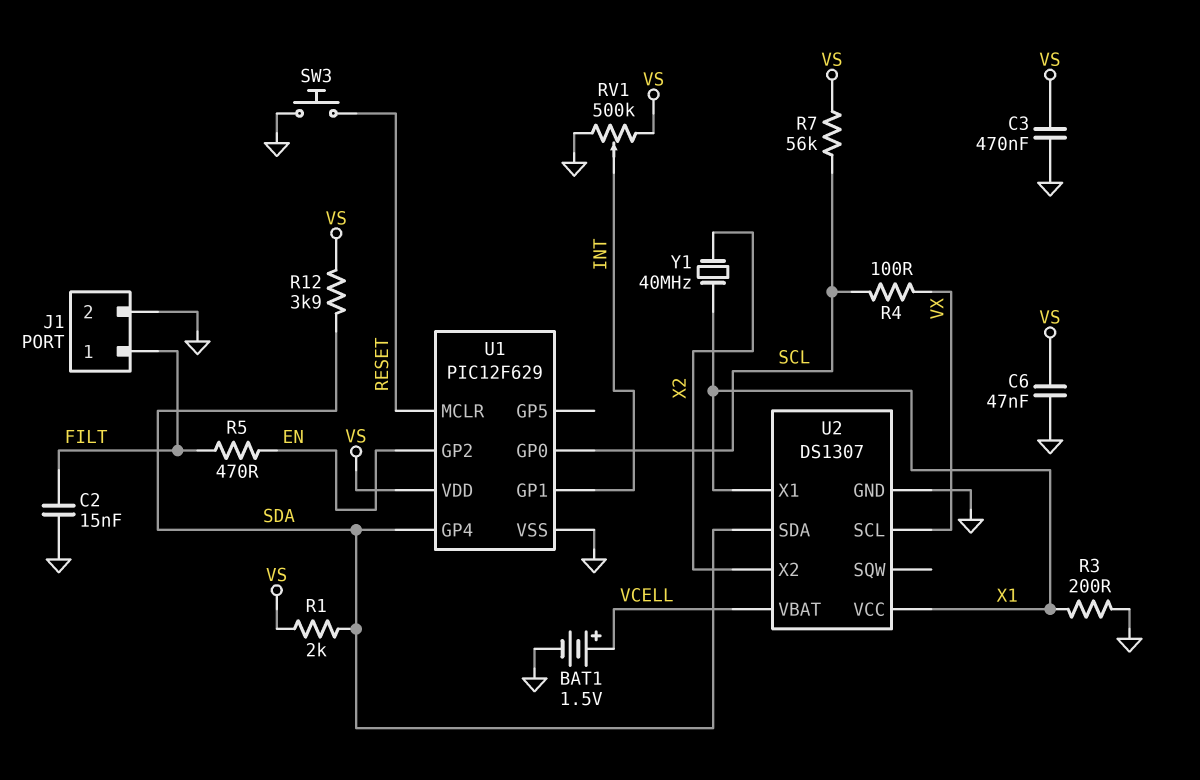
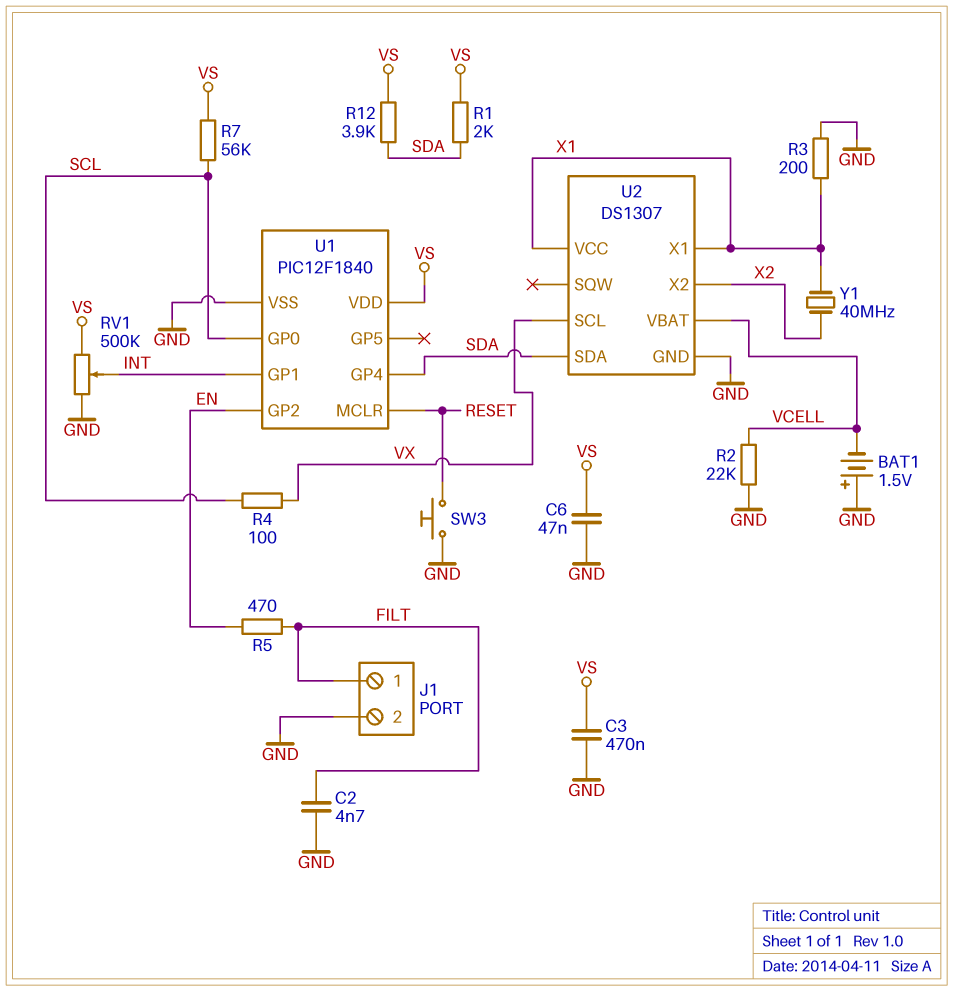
BAT1: 1.5V (plus VCELL, minus GND) -> 1.5V (plus GND, minus VCELL)
C2: 15nF (FILT, GND) -> 4.7nF (FILT, GND)
R2: none -> 22k (GND, VCELL)
U1: PIC12F629 -> PIC12F1840

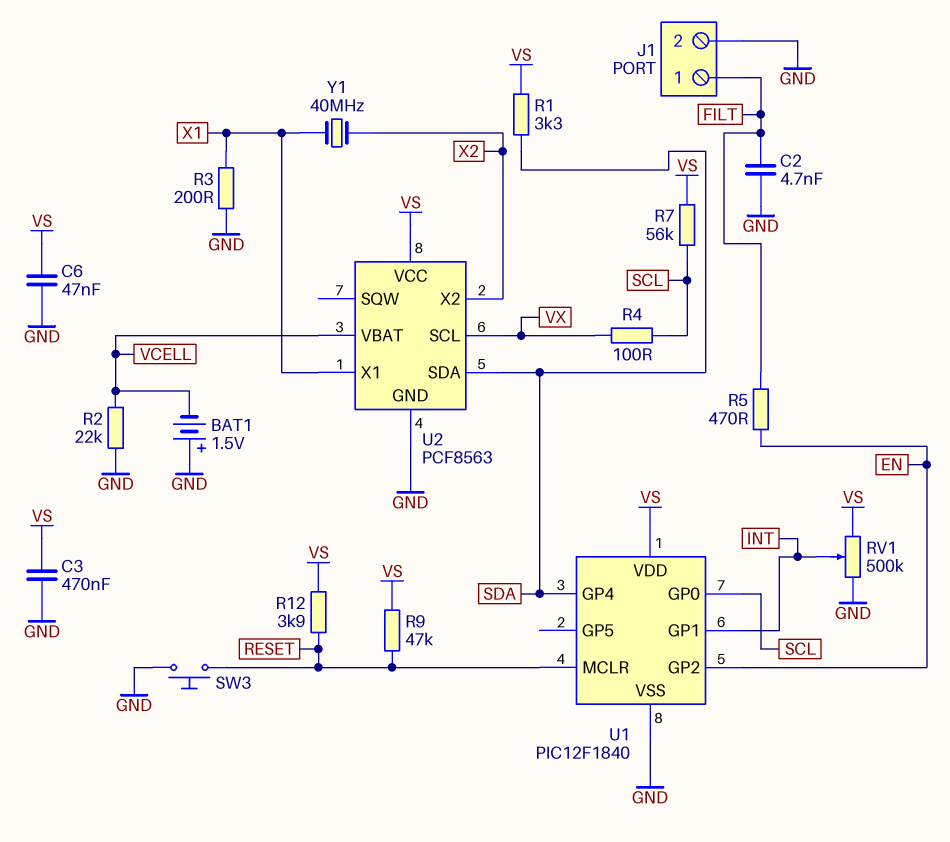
R1: 2k (SDA, VS) -> 3.3k (SDA, VS)
R9: none -> 47k (RESET, VS)
R12: 3.9k (SDA, VS) -> 3.9k (RESET, VS)
U2: DS1307 -> PCF8563
U2 pin VCC: X1 -> VS

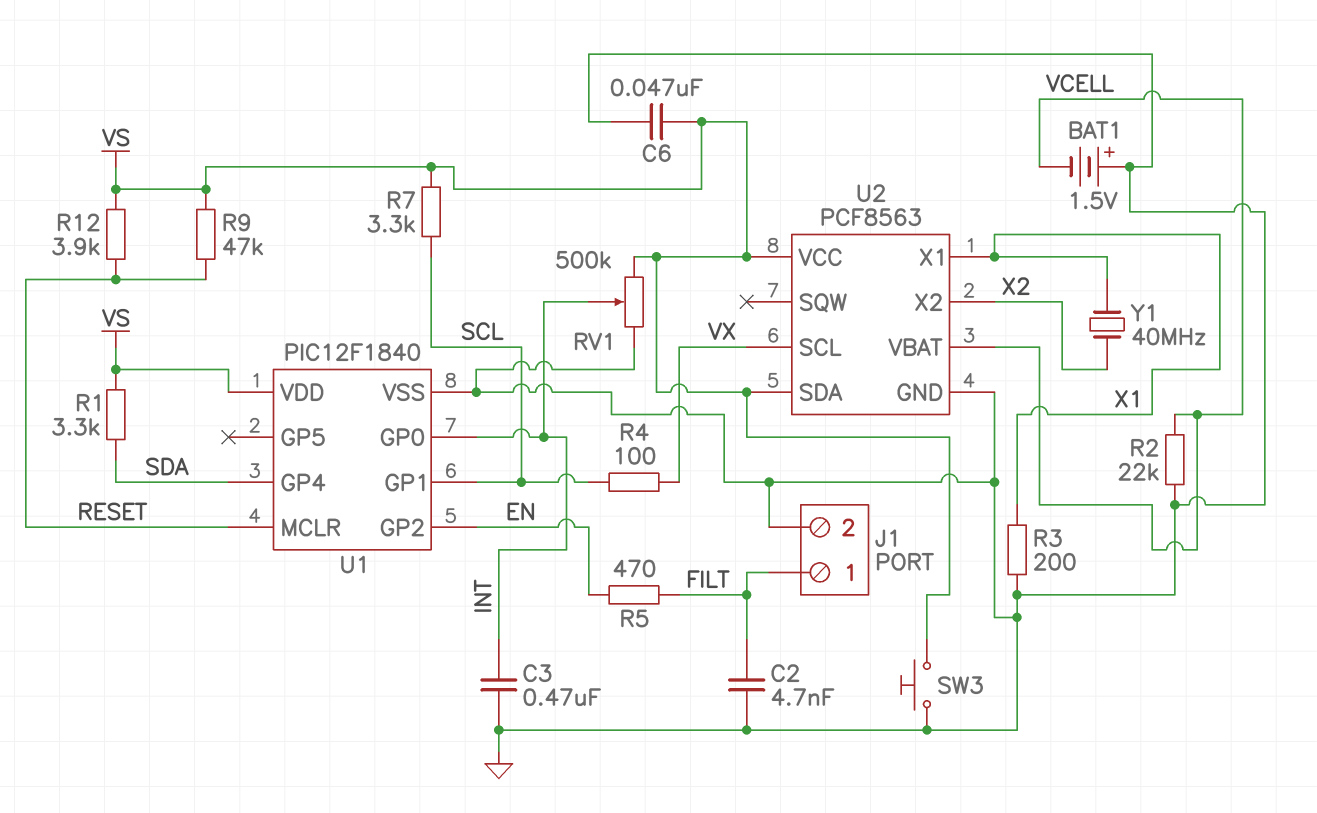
C3: 470nF (GND, VS) -> 470nF (GND, INT)
R7: 56k (SCL, VS) -> 3.3k (SCL, VS)
SW3: button (GND, RESET) -> button (GND, VS)
U1 pin GP0: SCL -> INT
U1 pin GP1: INT -> SCL
U2 pin SDA: SDA -> VS

